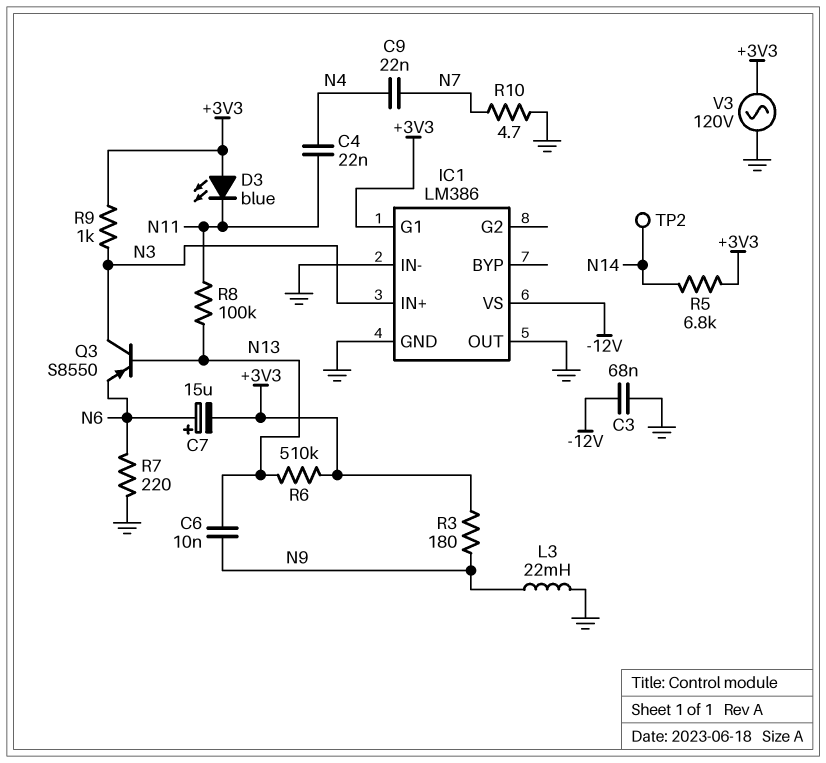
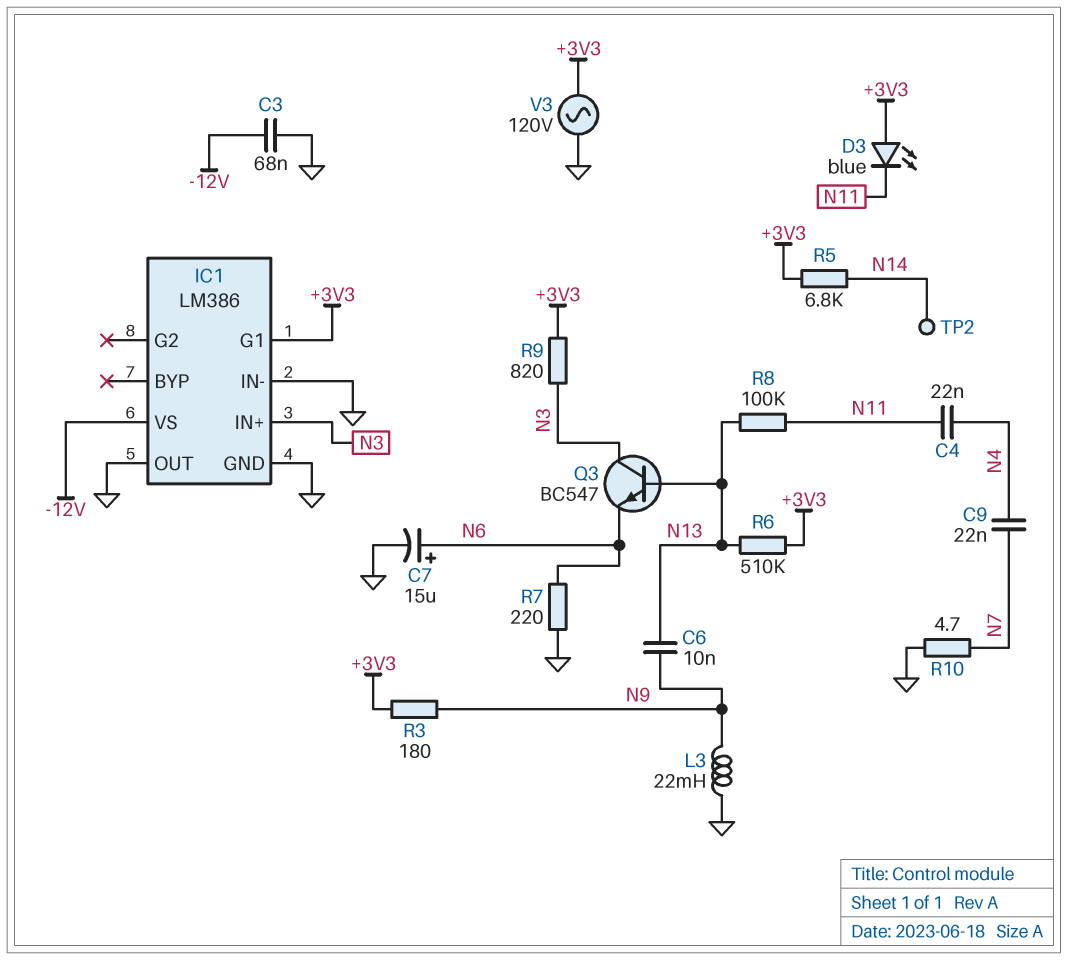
C7: 15uF (plus N6, minus +3V3) -> 15uF (plus N6, minus GND)
Q3: PNP S8550 (B N13, C N3, E N6) -> NPN BC547 (B N13, C N3, E N6)
R9: 1k (+3V3, N3) -> 820 (+3V3, N3)

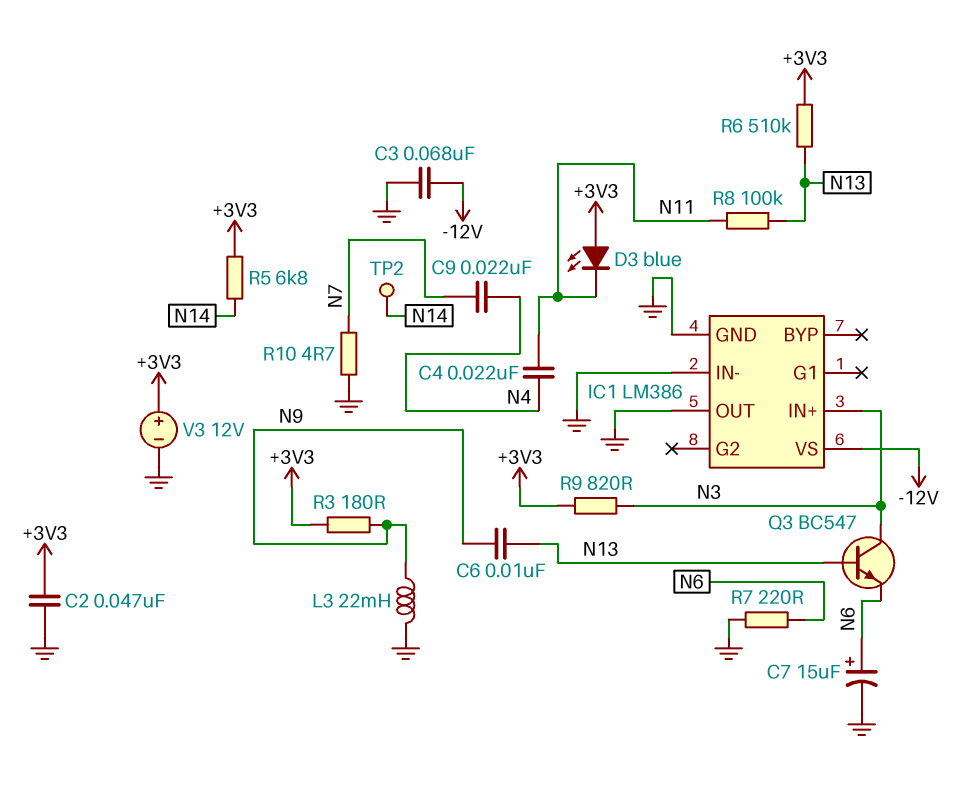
C2: none -> 47nF (+3V3, GND)
IC1 pin G1: +3V3 -> none
V3: AC 120V (+3V3, GND) -> 12V (plus +3V3, minus GND)

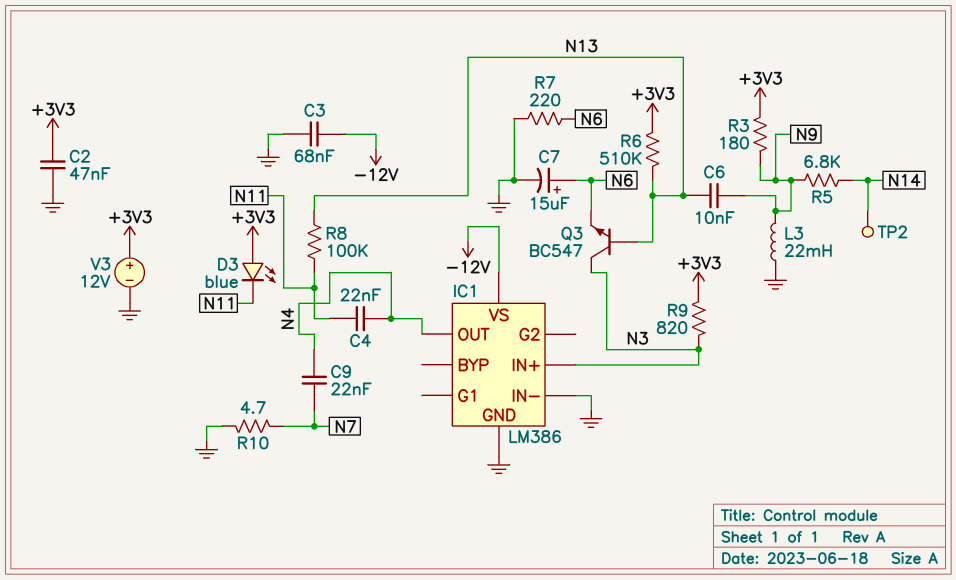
IC1 pin OUT: GND -> N4
R5: 6.8k (+3V3, N14) -> 6.8k (N9, N14)

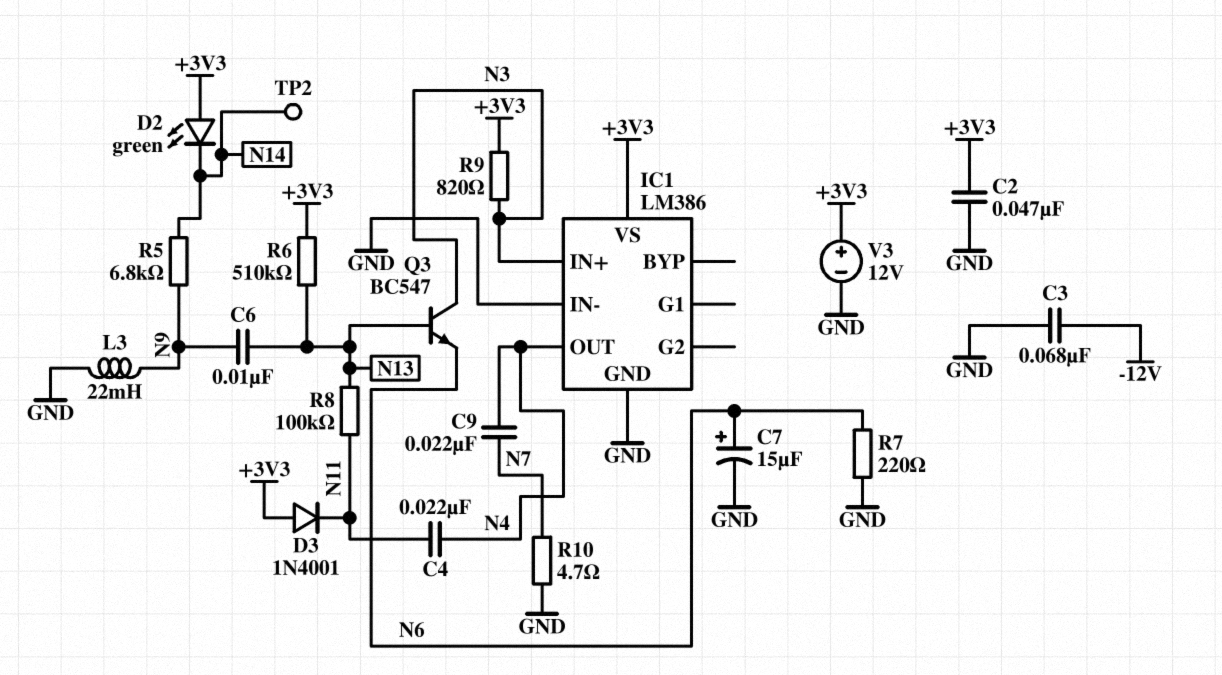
D2: none -> LED green (A +3V3, K N14)
D3: LED blue (A +3V3, K N11) -> diode 1N4001 (A +3V3, K N11)
IC1 pin VS: -12V -> +3V3
R3: 180 (+3V3, N9) -> none

